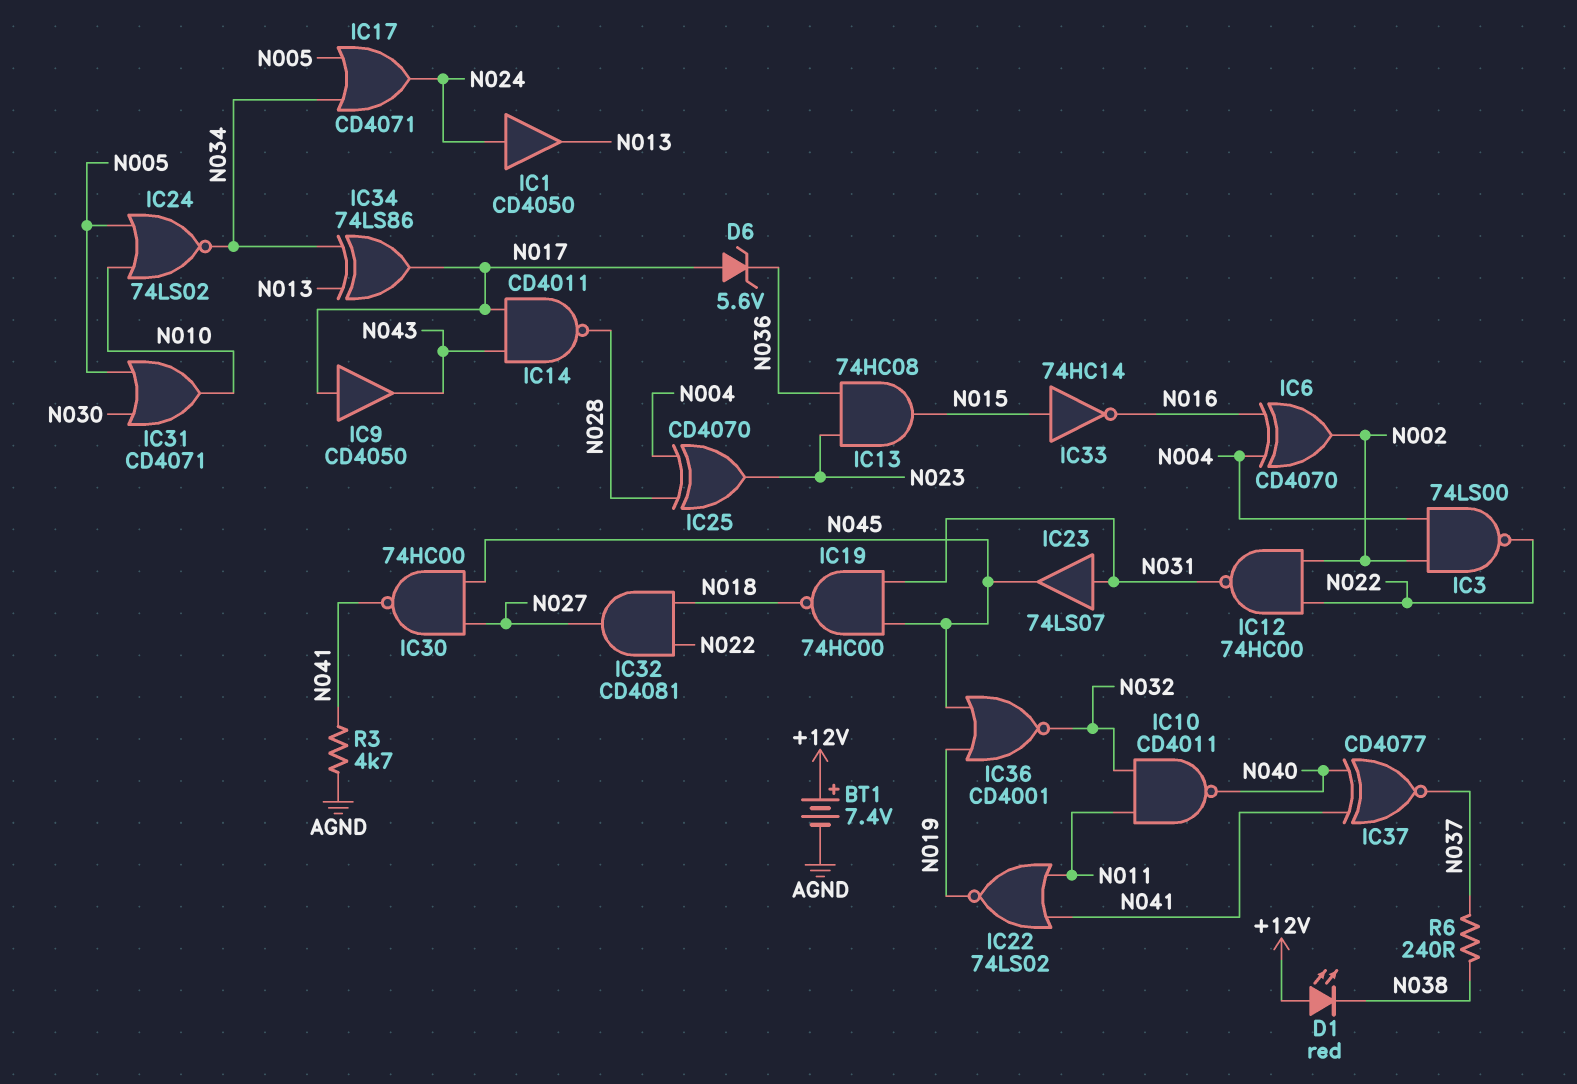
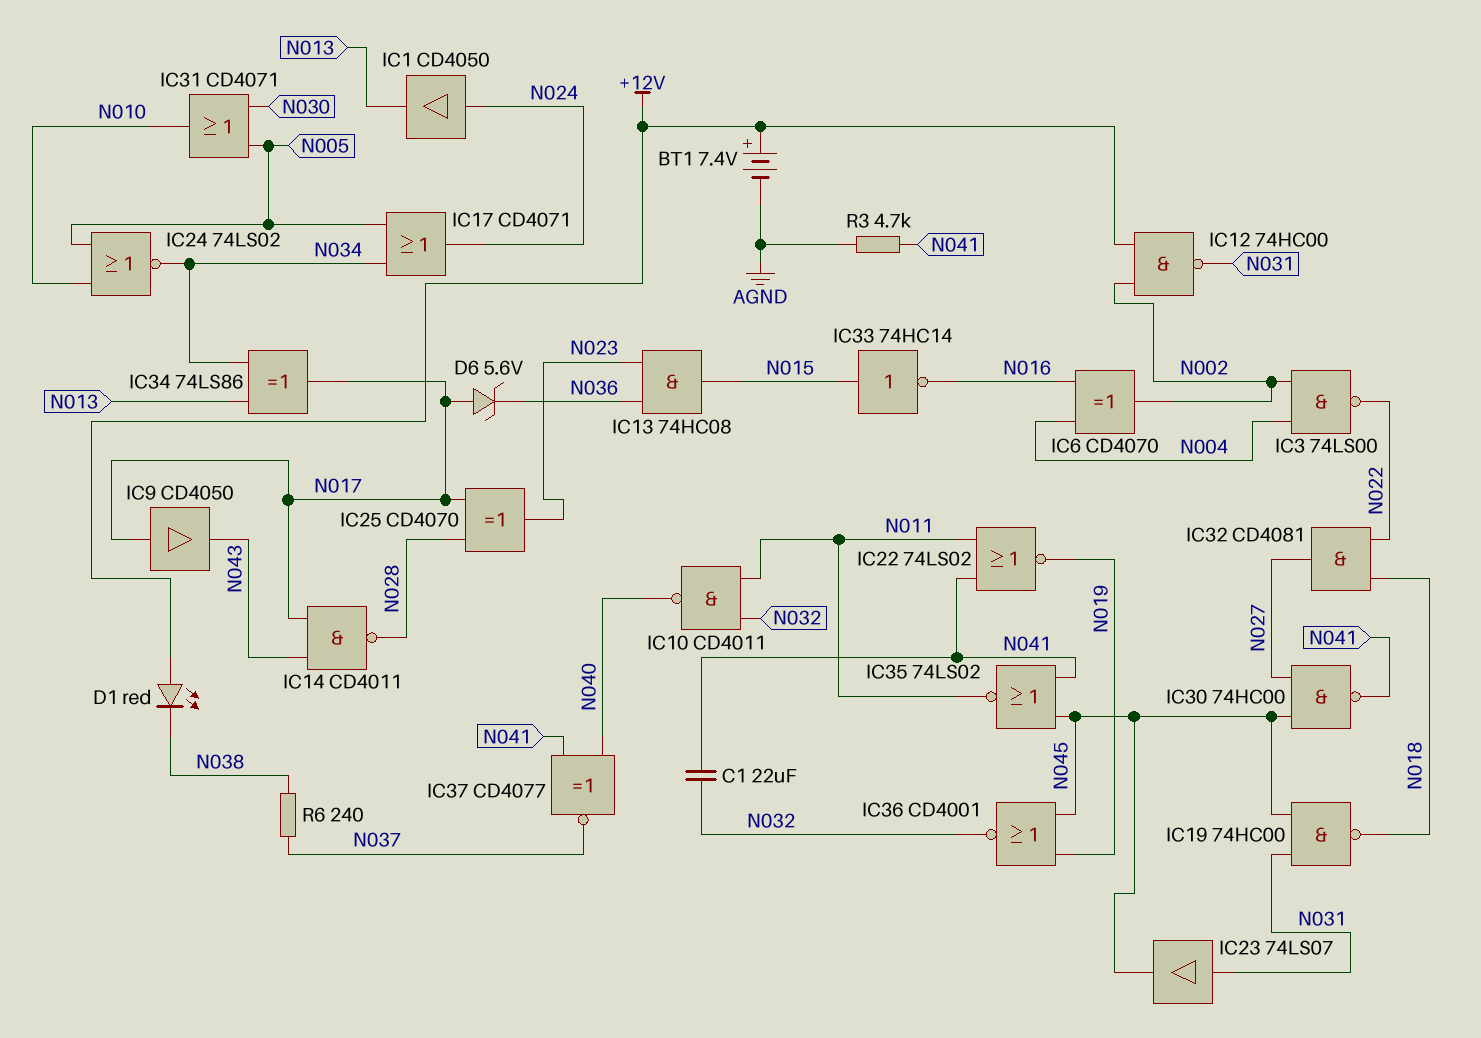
C1: none -> 22uF (N032, N041)
IC12: NAND 74HC00 (in N002, in N022, out N031) -> NAND 74HC00 (in +12V, in N002, out N031)
IC25: XOR CD4070 (in N004, in N028, out N023) -> XOR CD4070 (in N017, in N028, out N023)
IC35: none -> NOR 74LS02 (in N041, in N045, out N011)

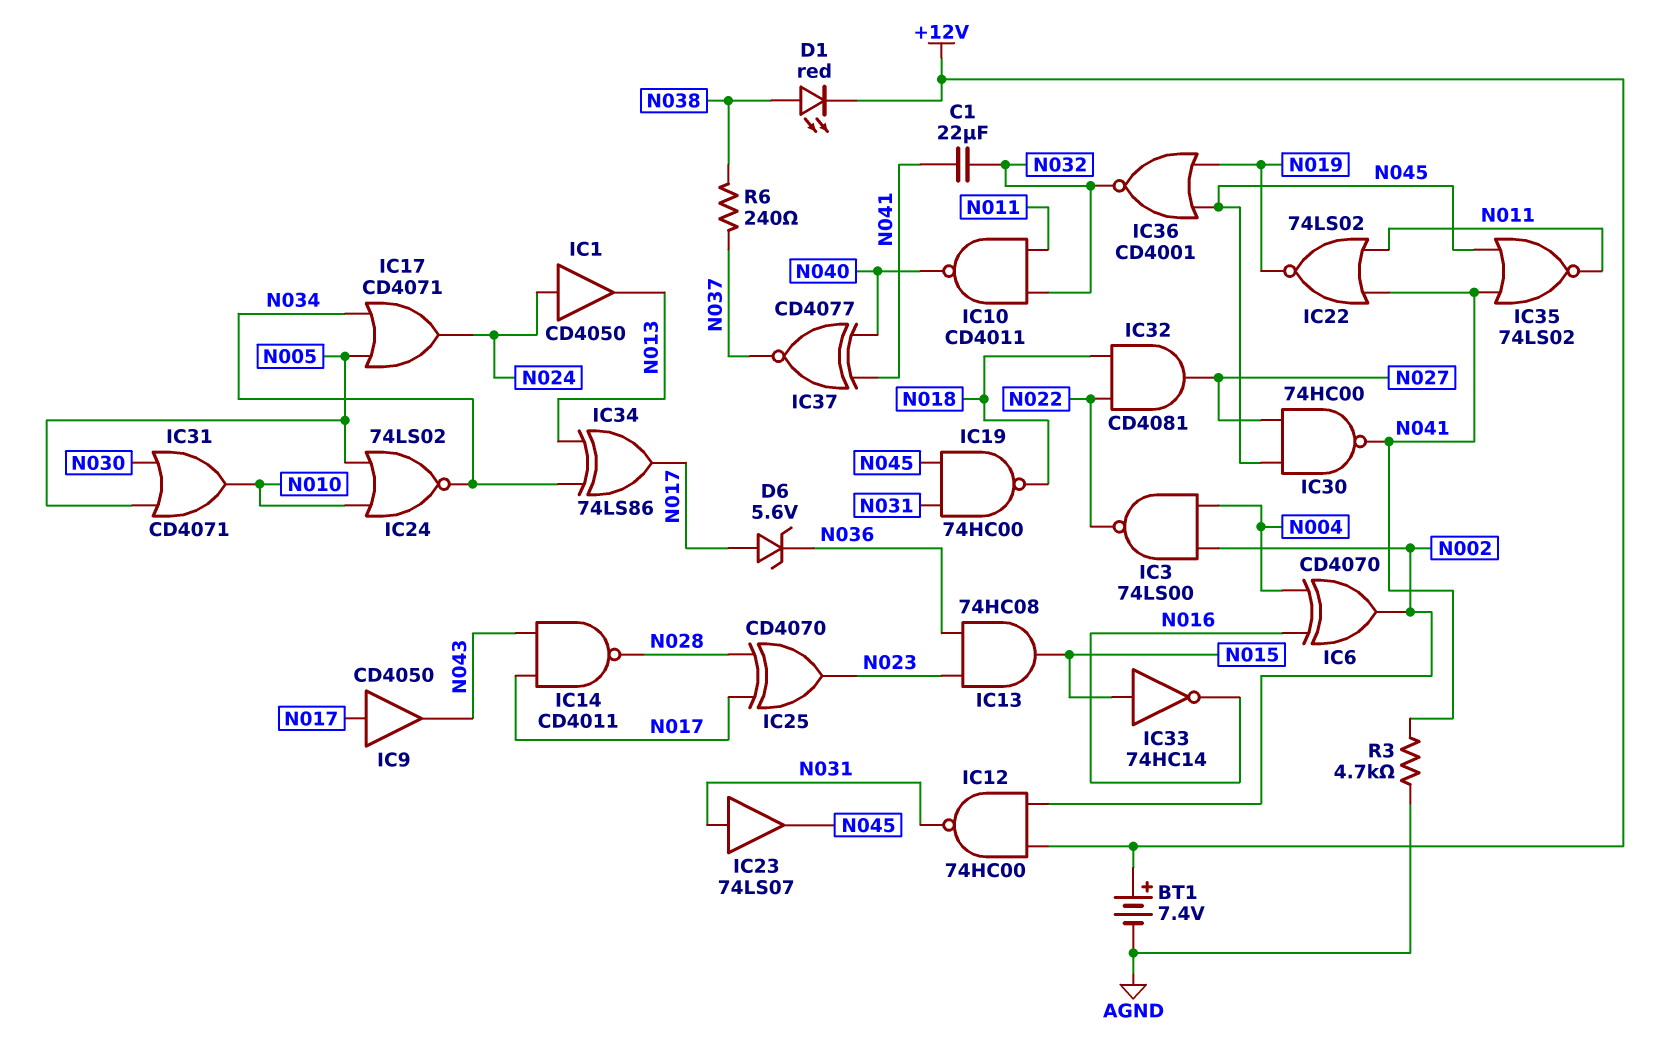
D1: LED red (A +12V, K N038) -> LED red (A N038, K +12V)

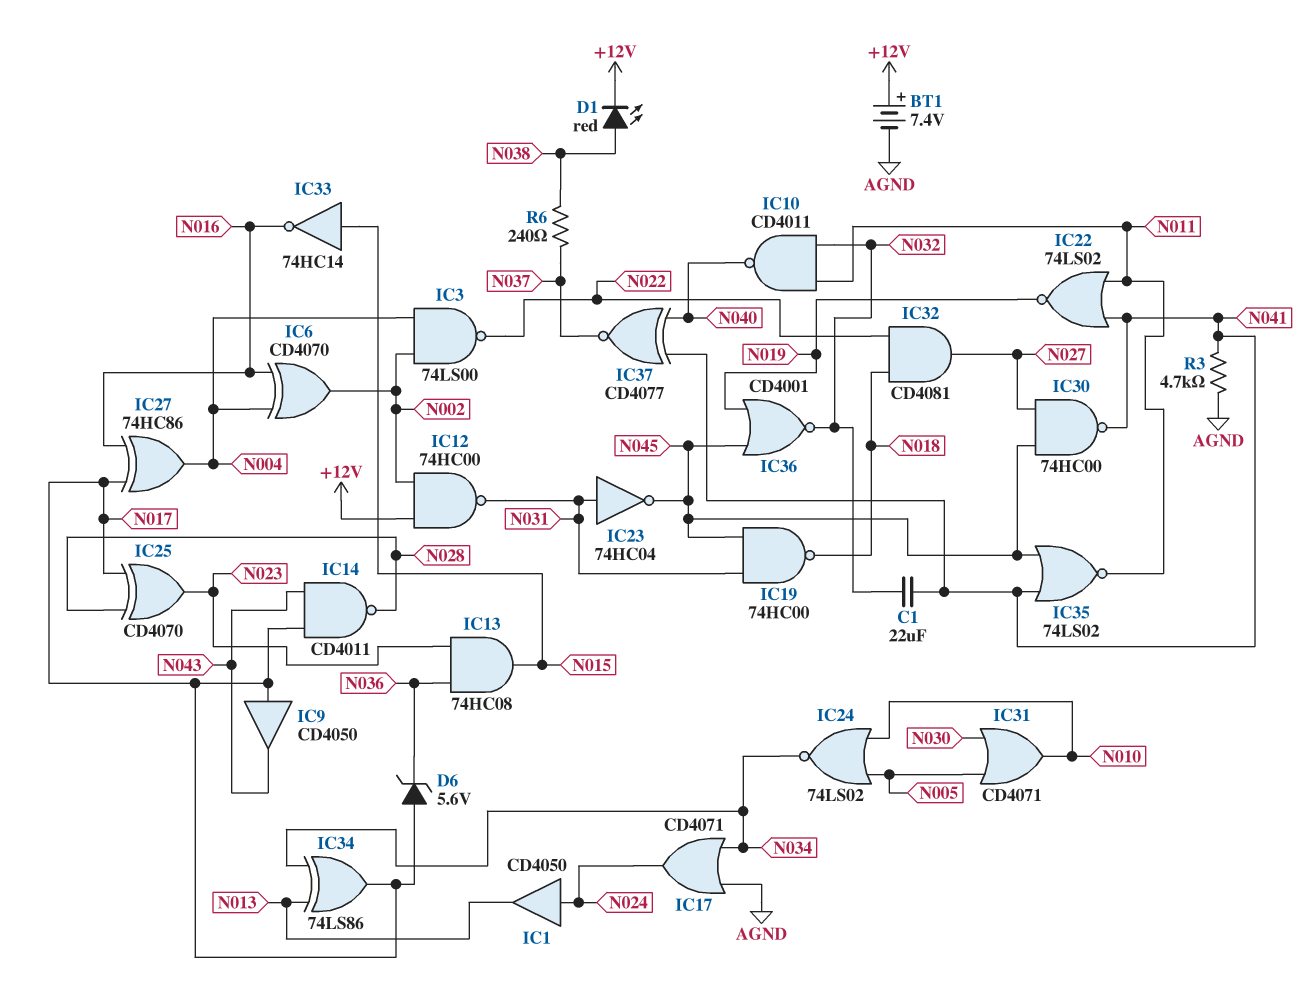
IC17: OR CD4071 (in N005, in N034, out N024) -> OR CD4071 (in AGND, in N034, out N024)
IC23: buffer 74LS07 (in N031, out N045) -> NOT 74HC04 (in N031, out N045)
IC27: none -> XOR 74HC86 (in N016, in N017, out N004)

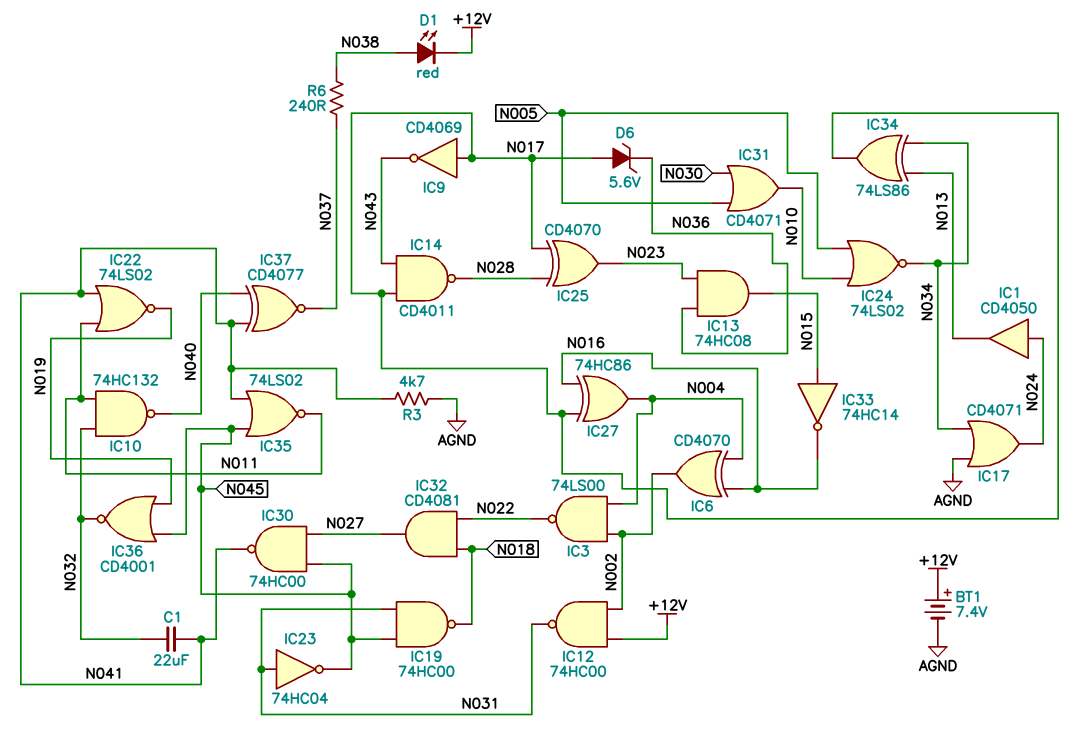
IC9: buffer CD4050 (in N017, out N043) -> NOT CD4069 (in N017, out N043)
IC10: NAND CD4011 (in N011, in N032, out N040) -> NAND 74HC132 (in N011, in N032, out N040)

